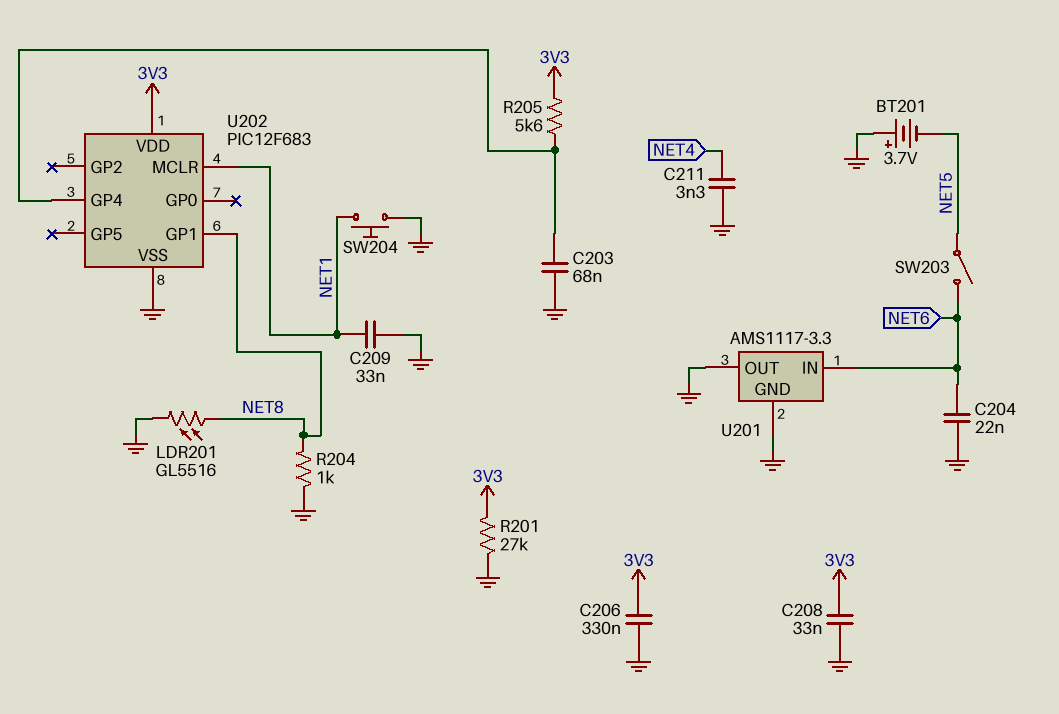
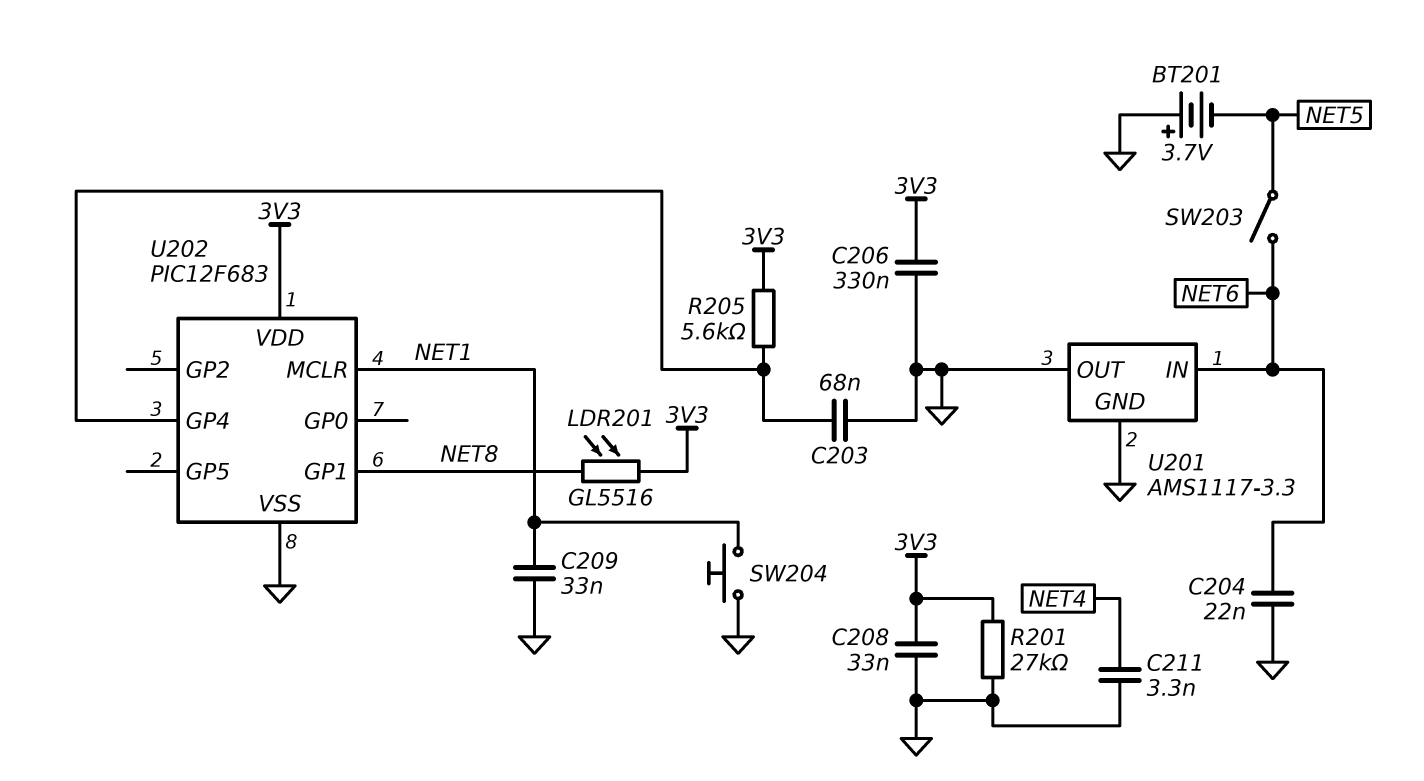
LDR201: GL5516 (GND, NET8) -> GL5516 (3V3, NET8)
R204: 1k (GND, NET8) -> none

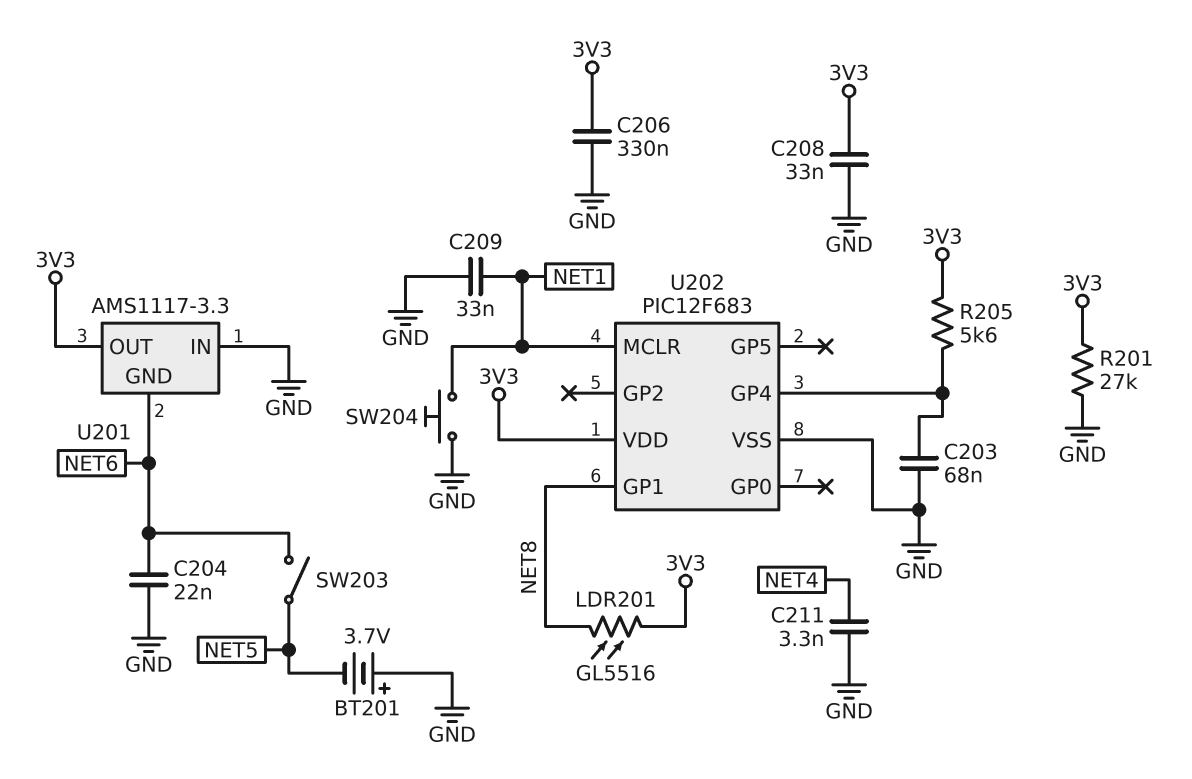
U201 pin GND: GND -> NET6
U201 pin IN: NET6 -> GND
U201 pin OUT: GND -> 3V3

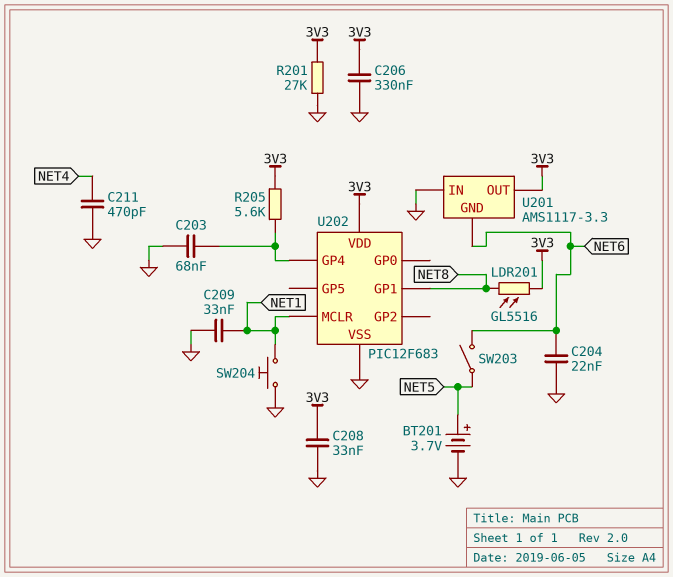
BT201: 3.7V (plus GND, minus NET5) -> 3.7V (plus NET5, minus GND)
C211: 3.3nF (GND, NET4) -> 470pF (GND, NET4)

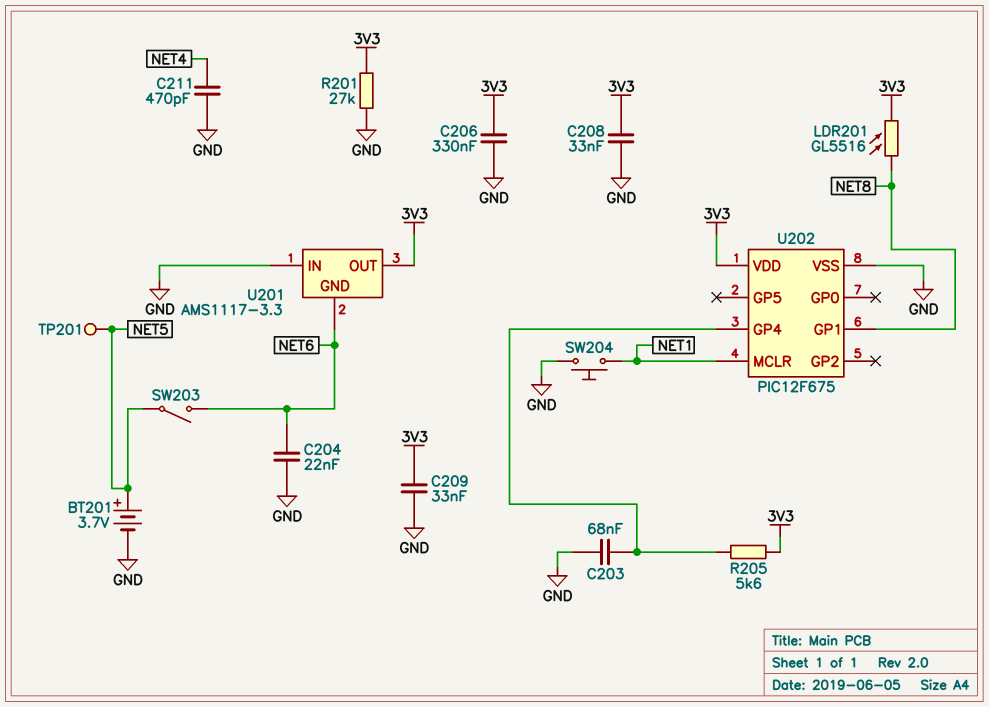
C209: 33nF (GND, NET1) -> 33nF (3V3, GND)
TP201: none -> test point (NET5)
U202: PIC12F683 -> PIC12F675

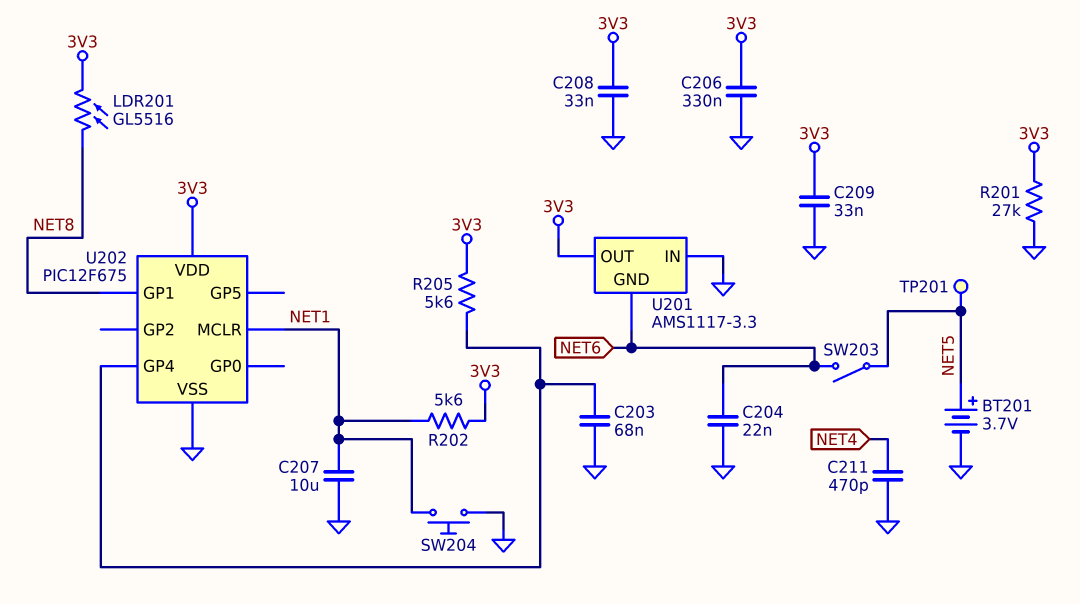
C207: none -> 10uF (GND, NET1)
R202: none -> 5.6k (3V3, NET1)

